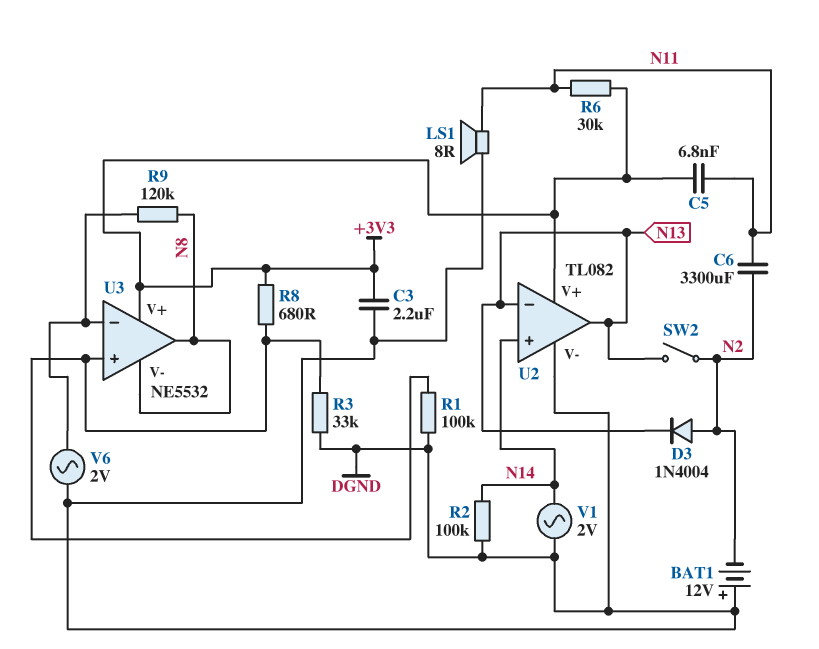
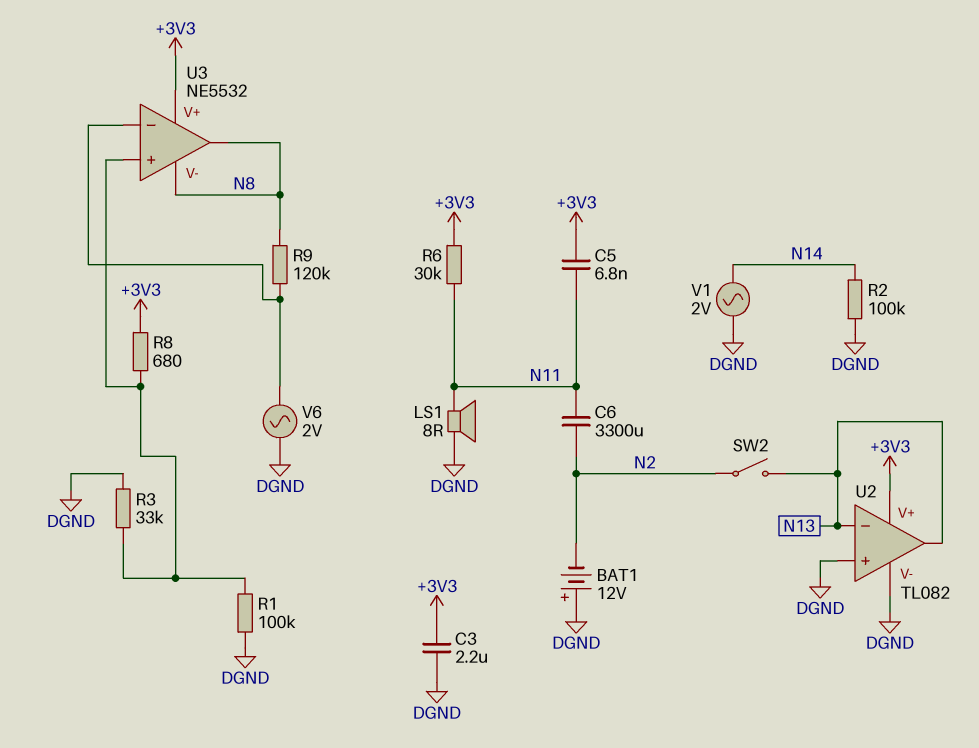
D3: diode 1N4004 (A N2, K N13) -> none
U2 pin in+: N14 -> DGND

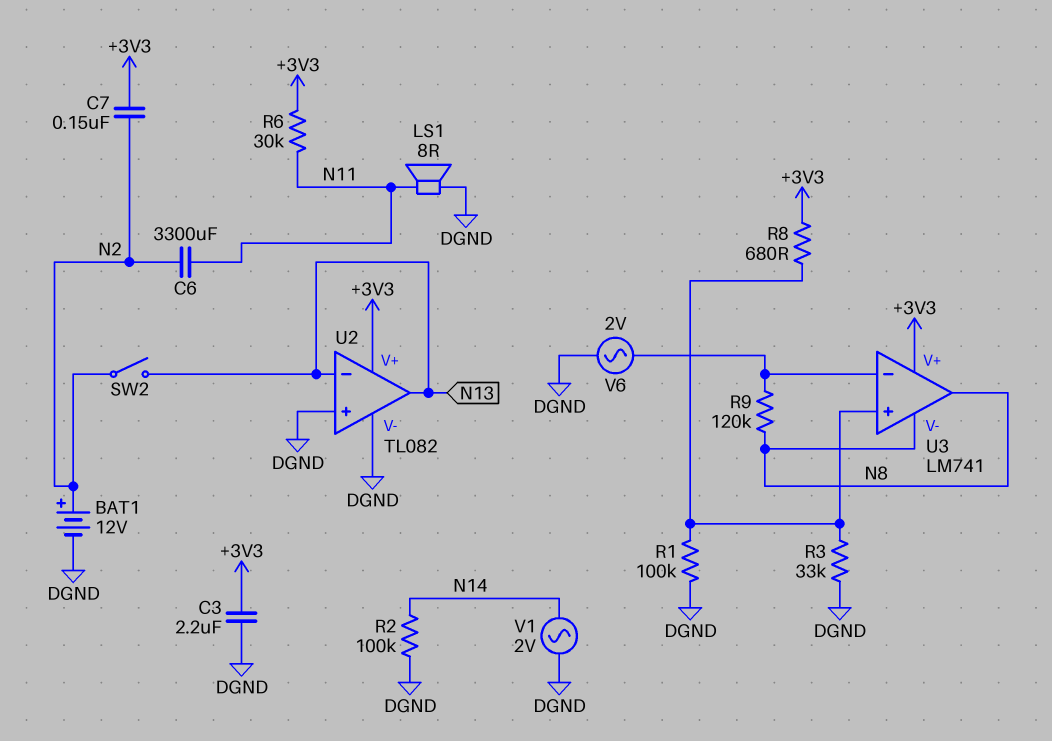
BAT1: 12V (plus DGND, minus N2) -> 12V (plus N2, minus DGND)
C5: 6.8nF (+3V3, N11) -> none
C7: none -> 150nF (+3V3, N2)
U3: NE5532 -> LM741

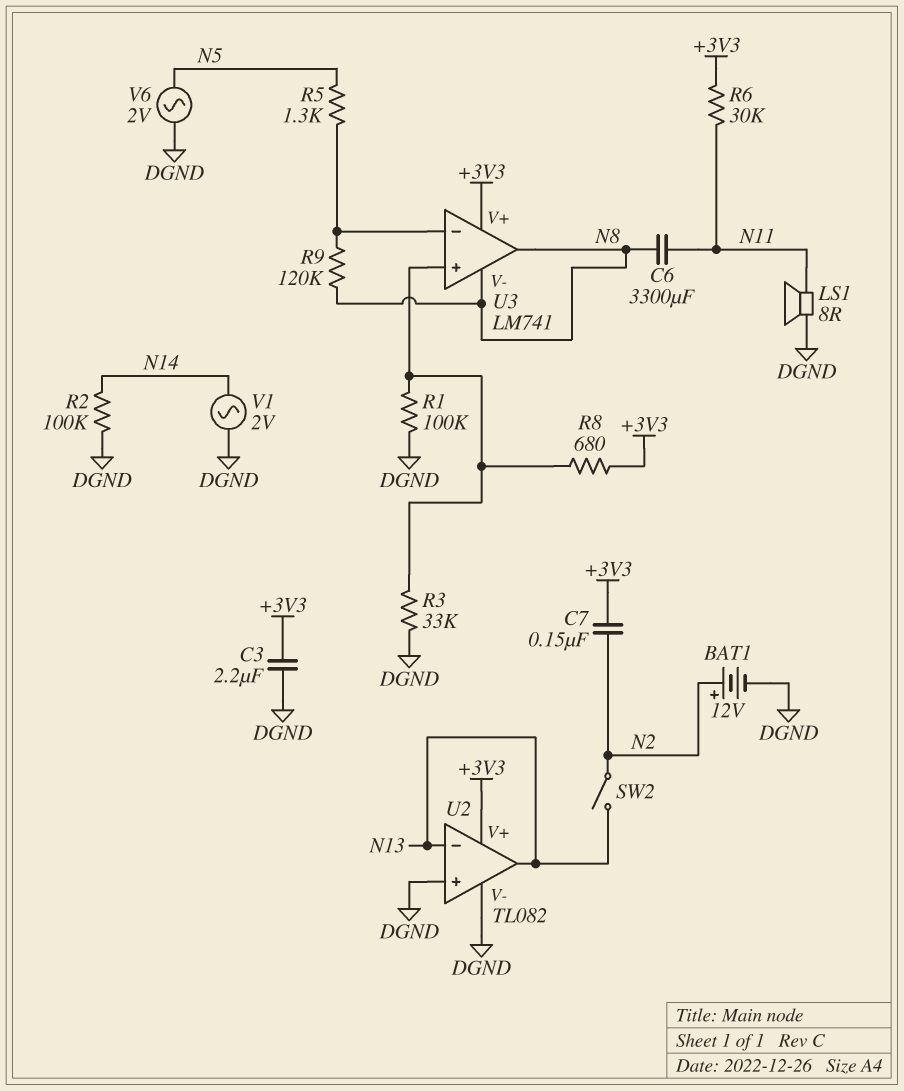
C6: 3300uF (N2, N11) -> 3300uF (N8, N11)
R5: none -> 1.3k (N5, U3/in-)
V6: AC 2V (DGND, U3/in-) -> AC 2V (DGND, N5)

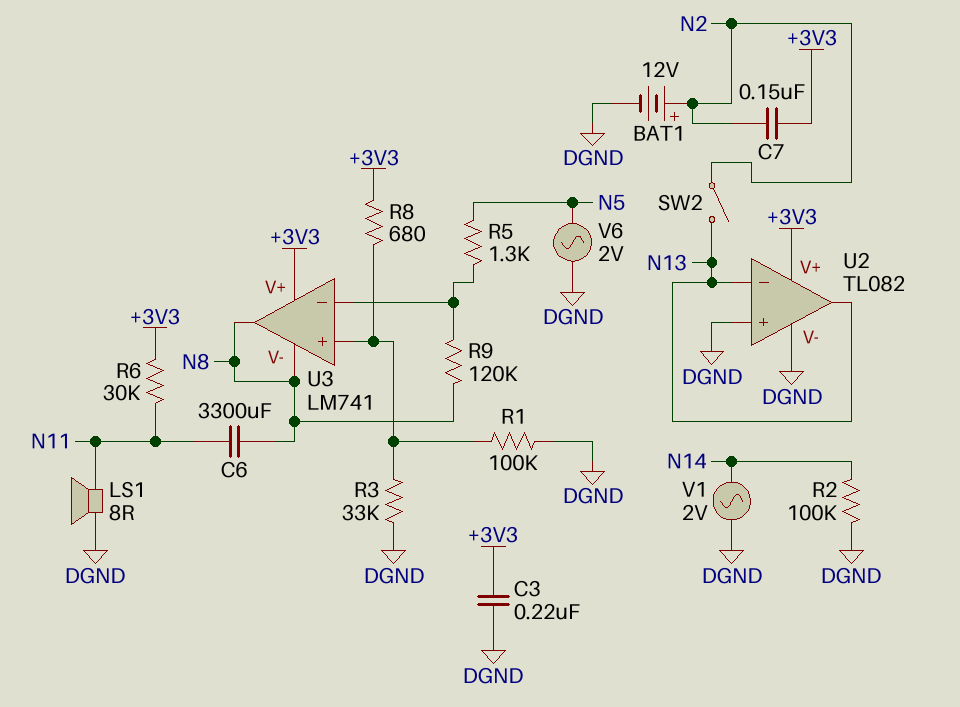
C3: 2.2uF (+3V3, DGND) -> 220nF (+3V3, DGND)

